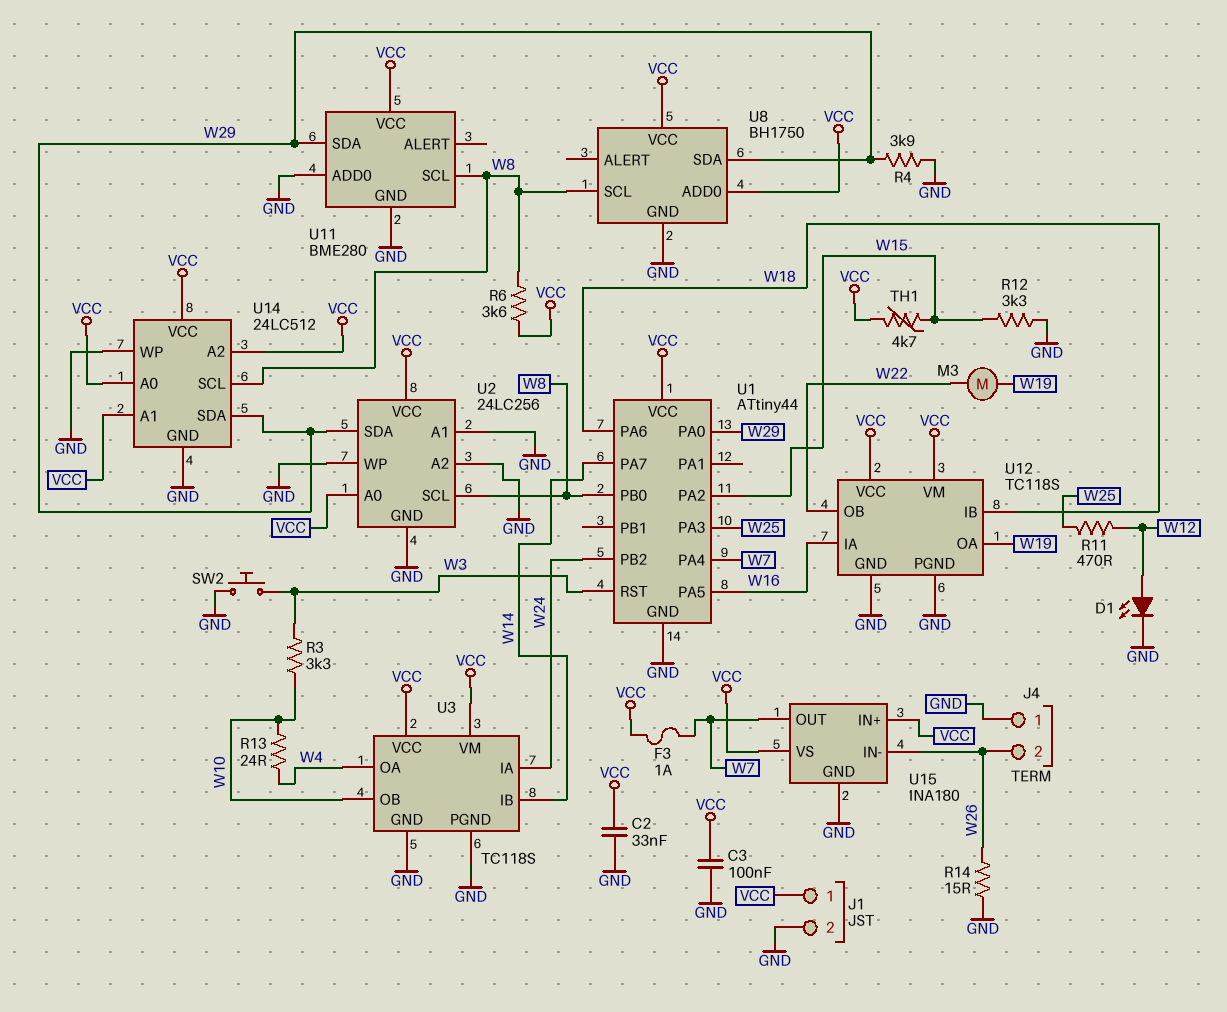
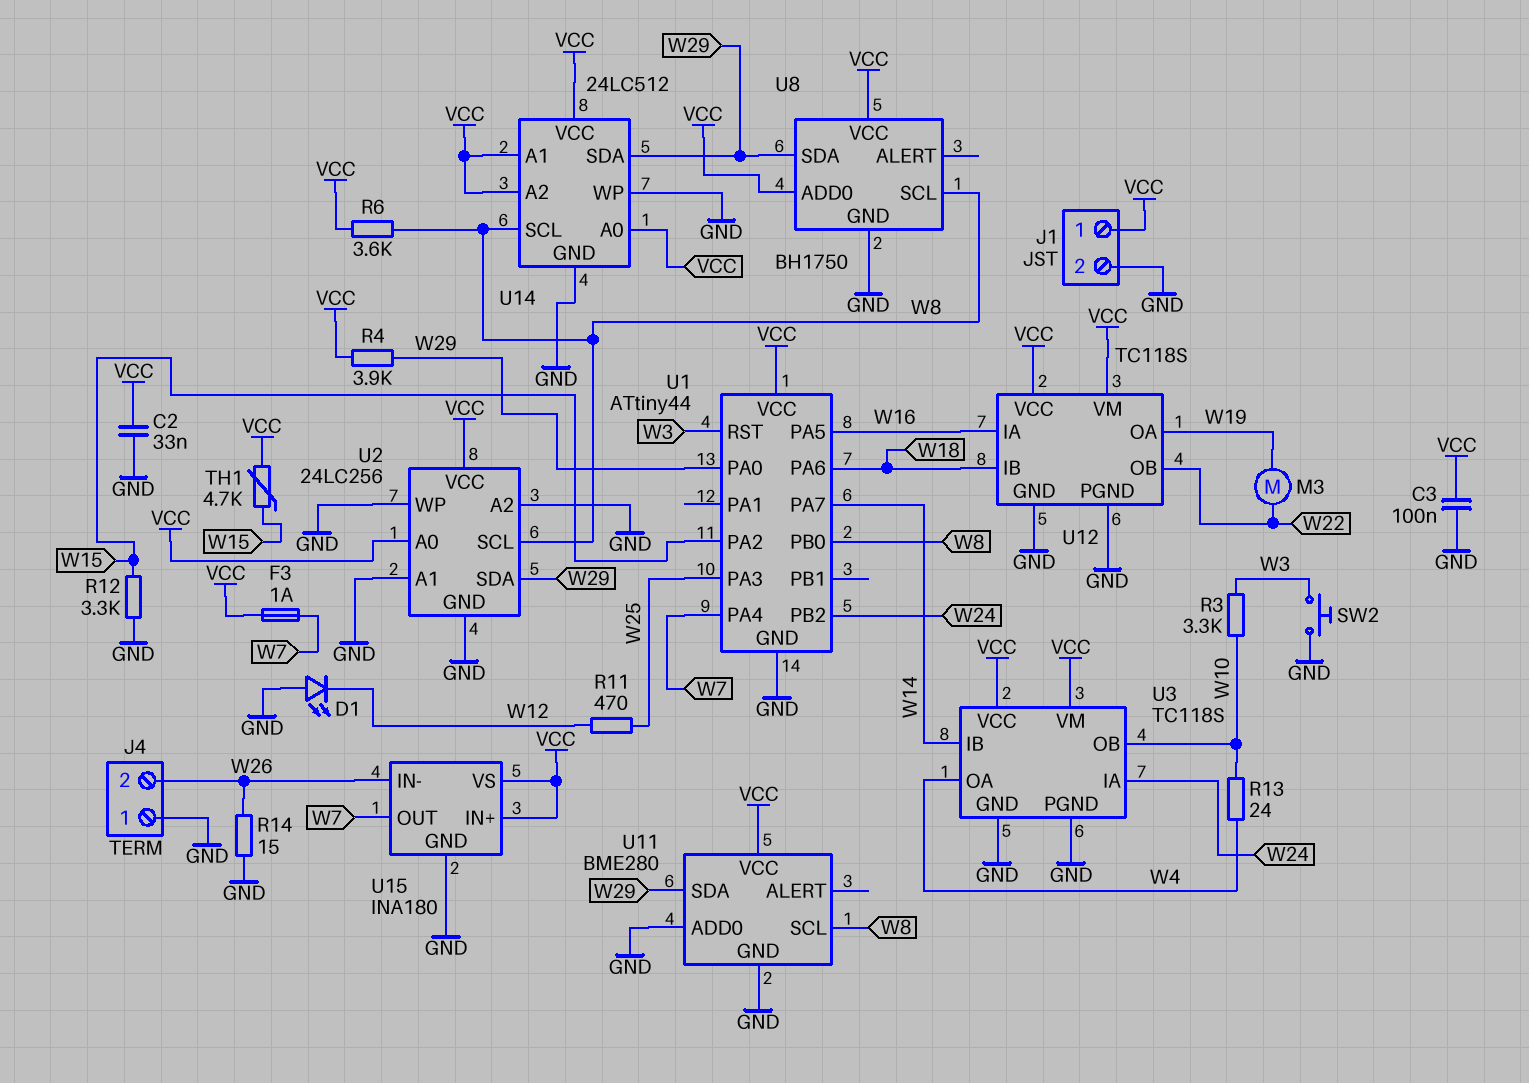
D1: LED (A W12, K GND) -> LED (A GND, K W12)
R4: 3.9k (GND, W29) -> 3.9k (VCC, W29)

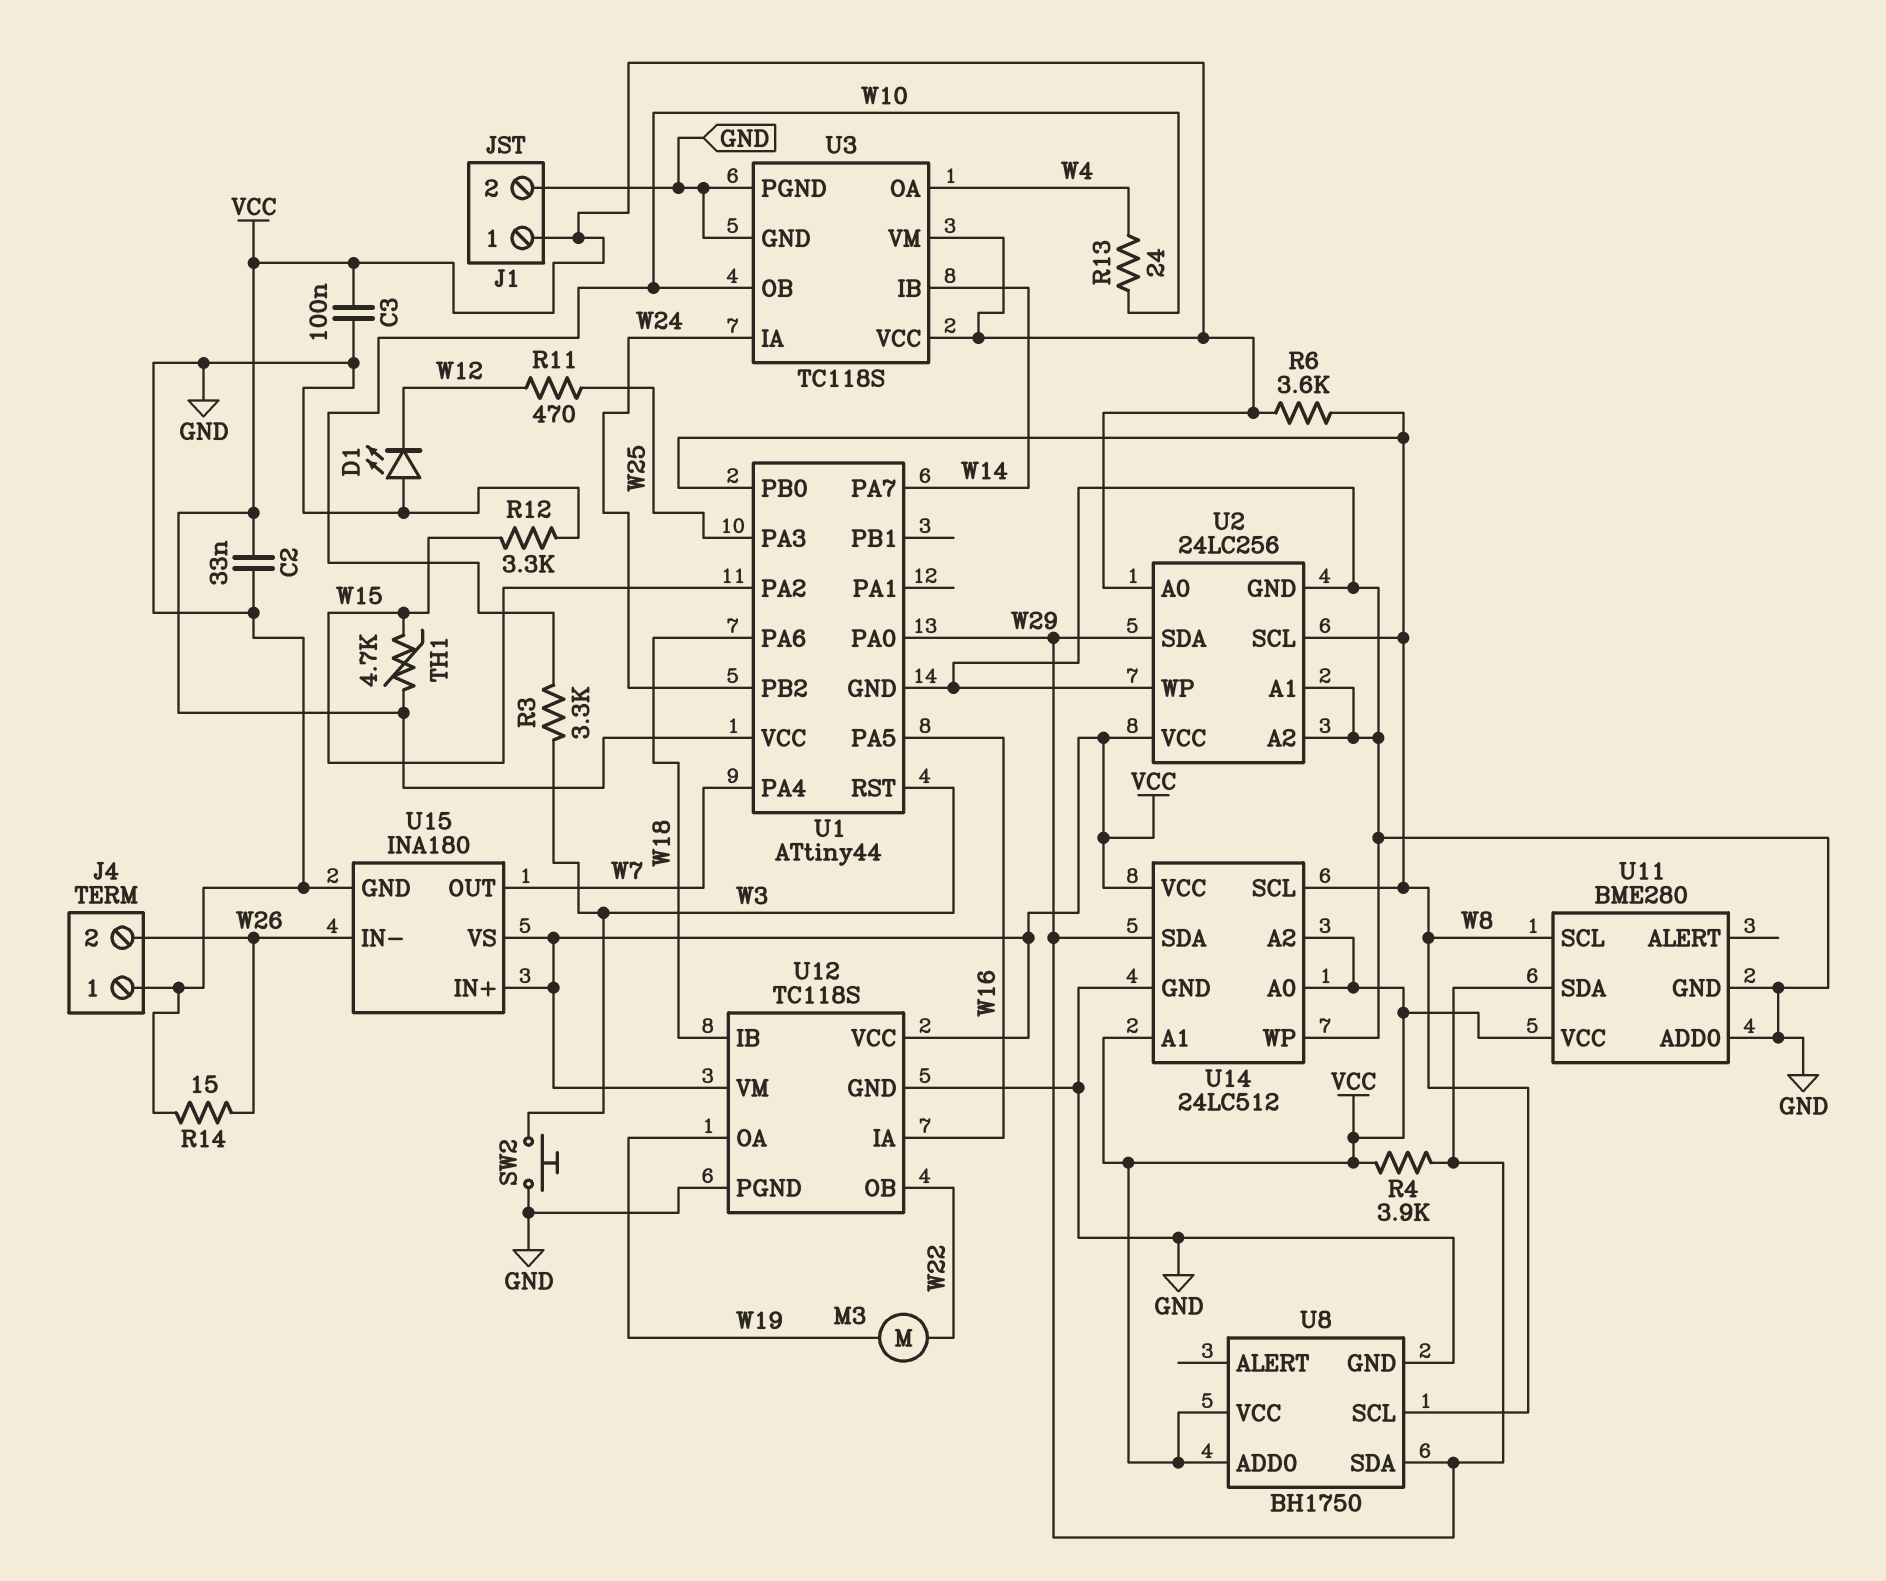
F3: 1A (VCC, W7) -> none

